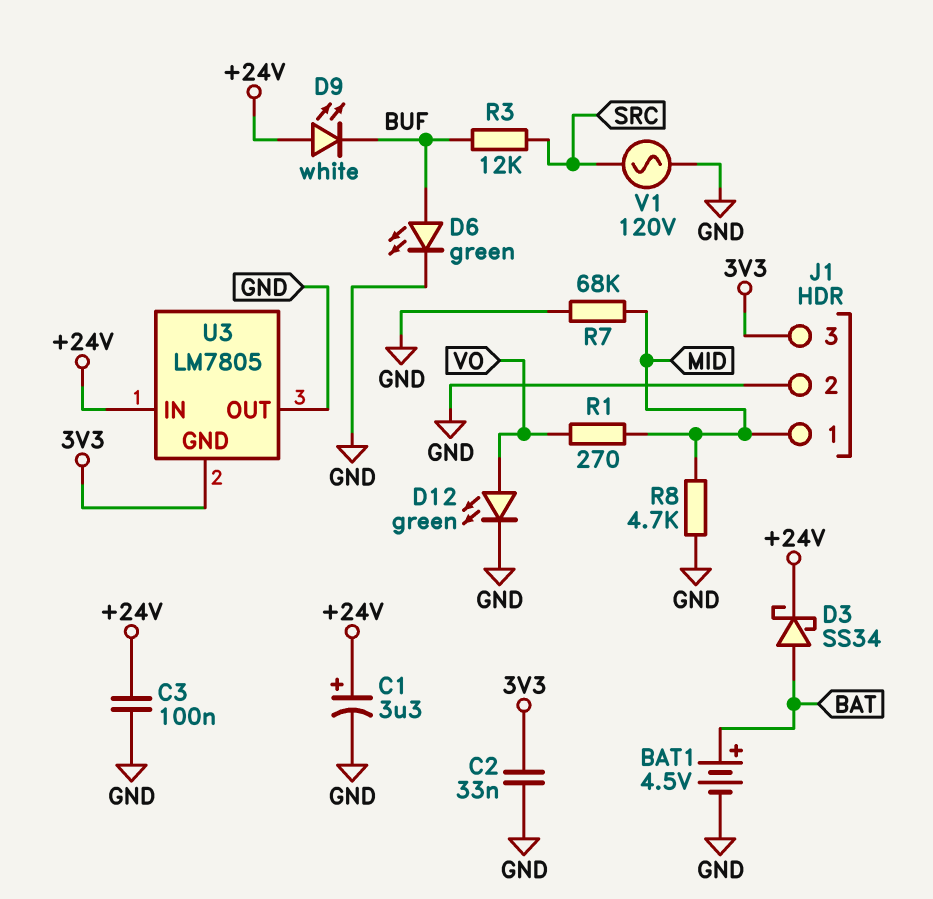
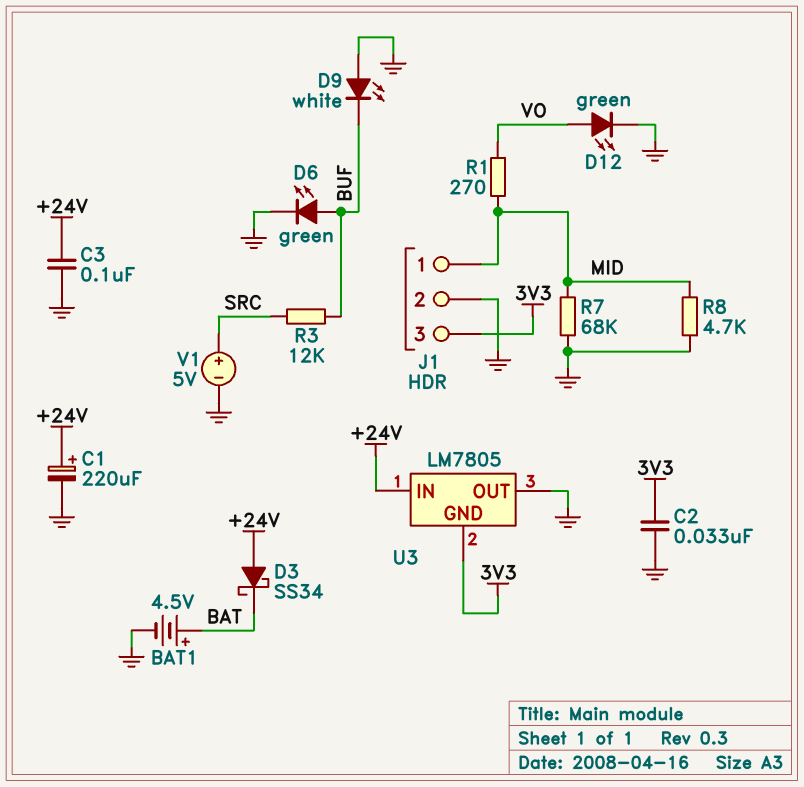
C1: 3.3uF (plus +24V, minus GND) -> 220uF (plus +24V, minus GND)
D3: schottky SS34 (A BAT, K +24V) -> schottky SS34 (A +24V, K BAT)
D9: LED white (A +24V, K BUF) -> LED white (A GND, K BUF)
V1: AC 120V (GND, SRC) -> 5V (plus SRC, minus GND)

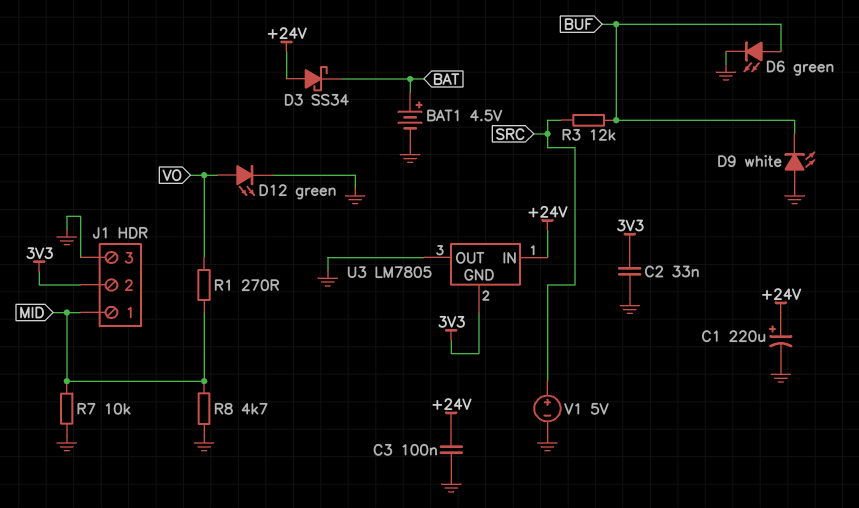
J1 pin 2: GND -> 3V3
J1 pin 3: 3V3 -> GND
R7: 68k (GND, MID) -> 10k (GND, MID)

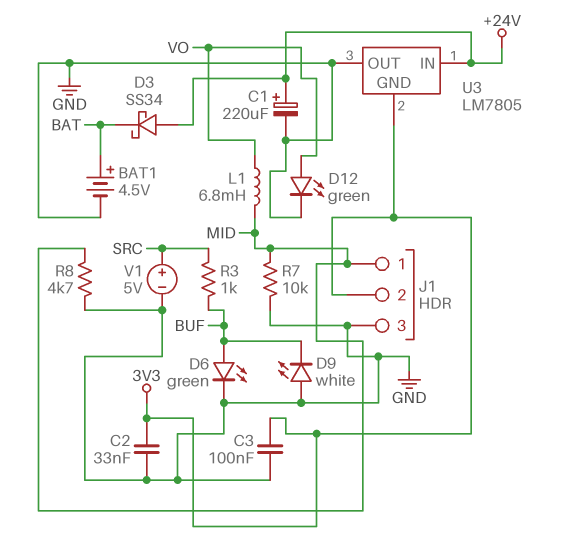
C3: 100nF (+24V, GND) -> 100nF (3V3, GND)
L1: none -> 6.8mH (MID, VO)
R1: 270 (MID, VO) -> none
R3: 12k (BUF, SRC) -> 1k (BUF, SRC)

